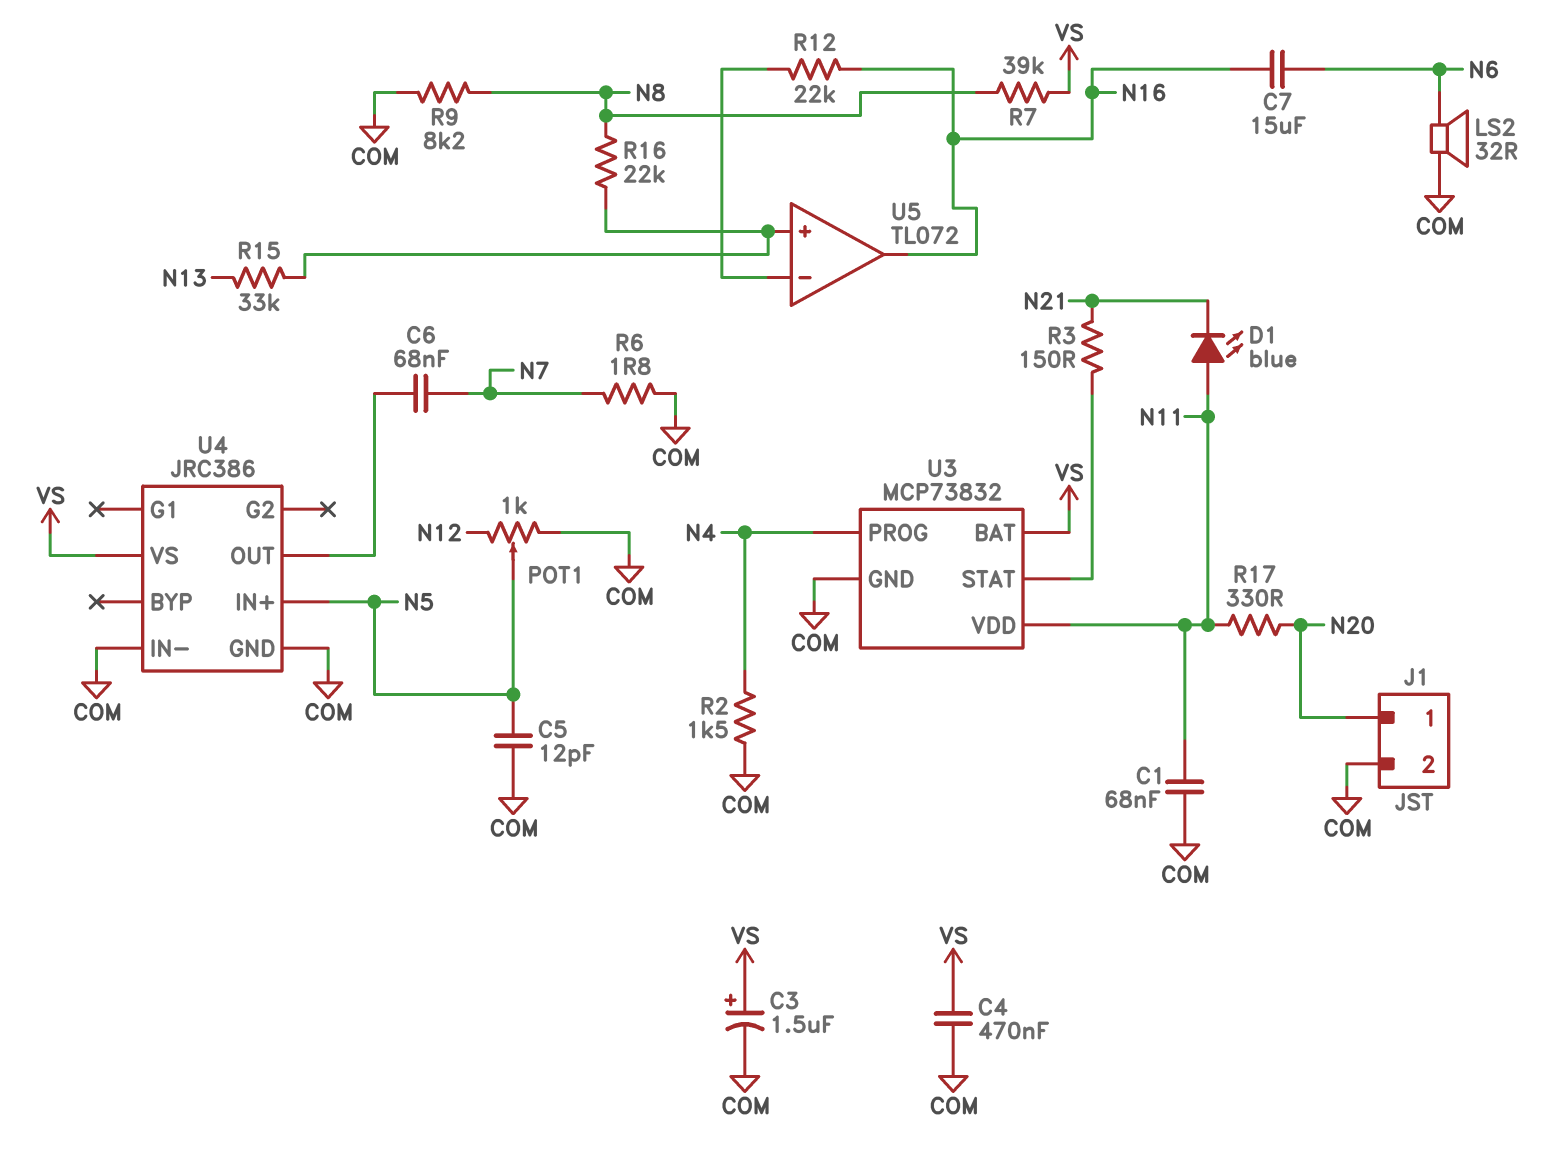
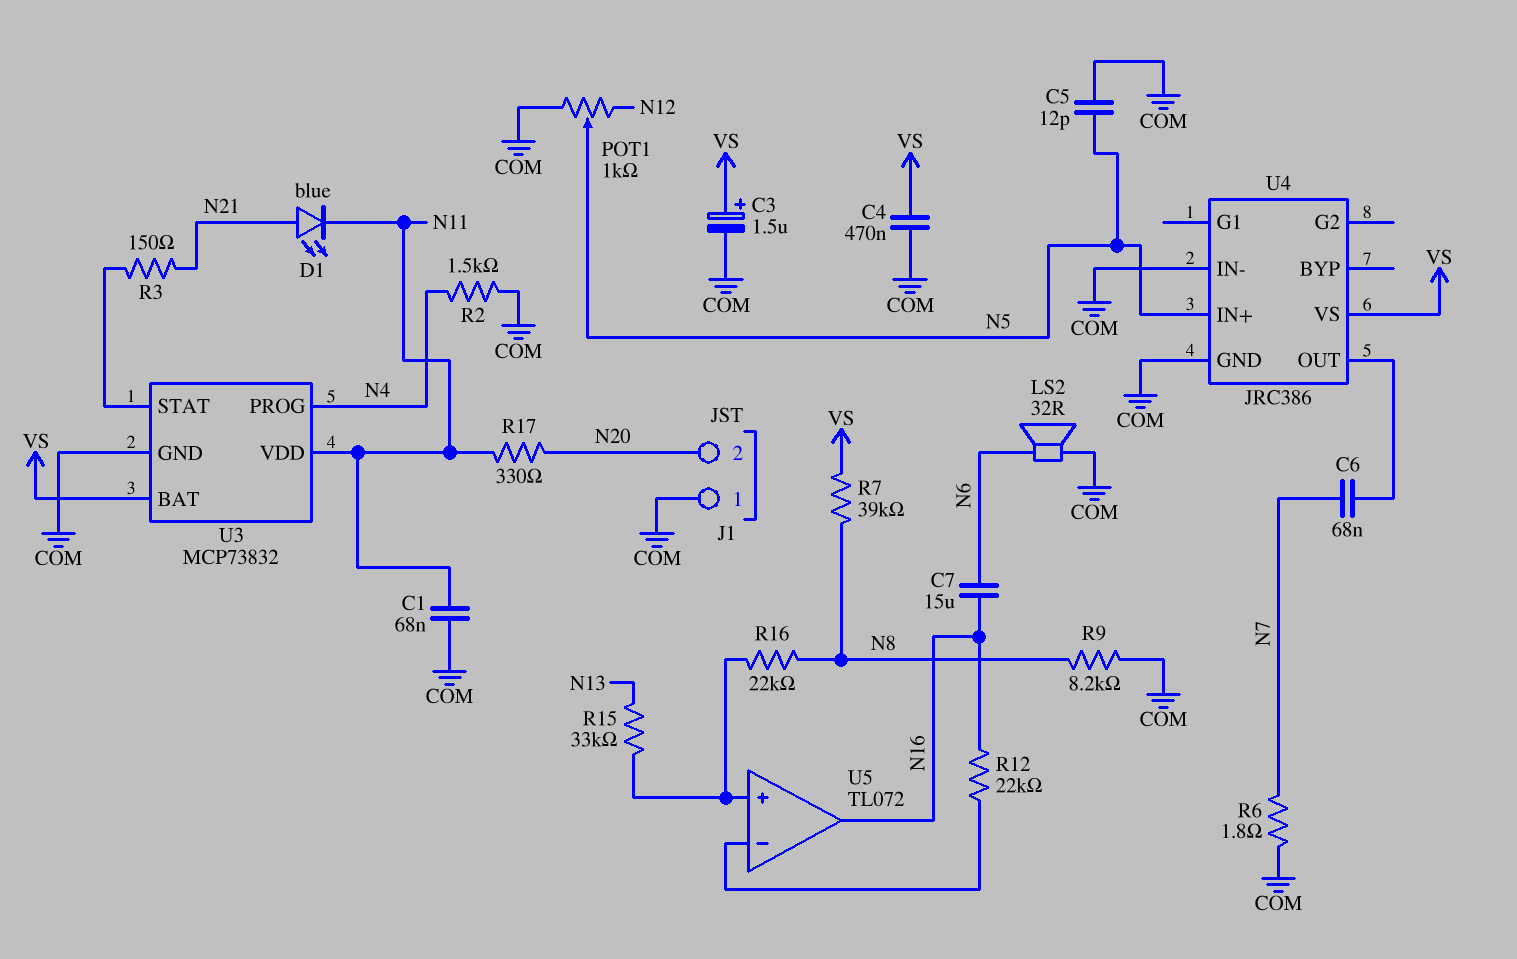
D1: LED blue (A N11, K N21) -> LED blue (A N21, K N11)
J1 pin 1: N20 -> COM
J1 pin 2: COM -> N20

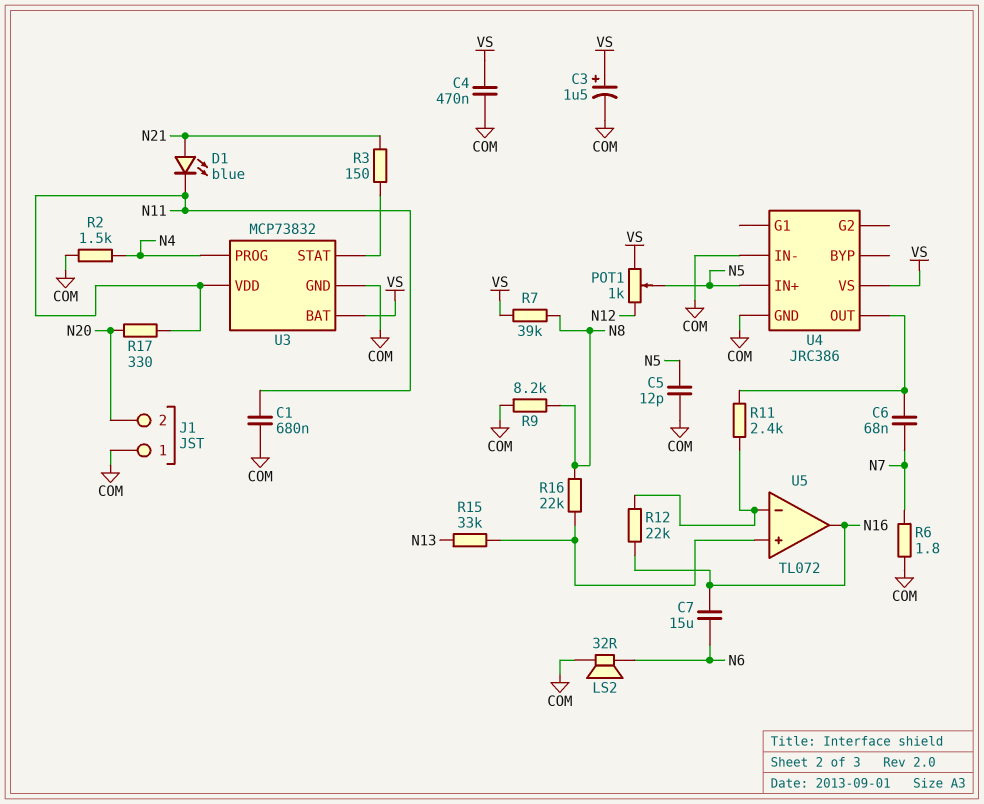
C1: 68nF (COM, N11) -> 680nF (COM, N11)
POT1: 1k (COM, N12, wiper N5) -> 1k (N12, VS, wiper N5)
R11: none -> 2.4k (U4/OUT, U5/in-)

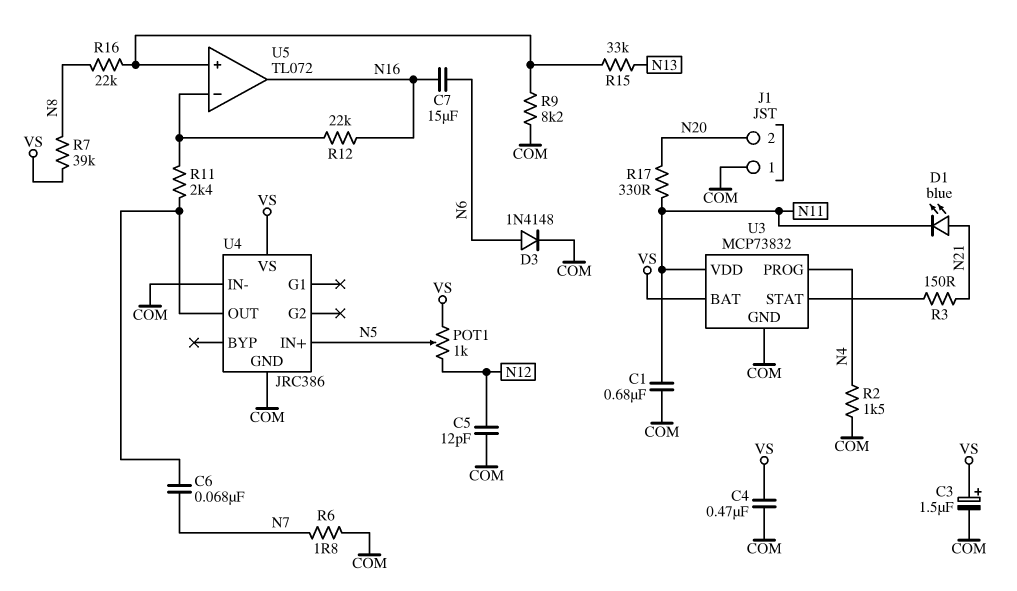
C5: 12pF (COM, N5) -> 12pF (COM, N12)
D3: none -> diode 1N4148 (A N6, K COM)
LS2: speaker 32R (COM, N6) -> none
R9: 8.2k (COM, N8) -> 8.2k (COM, U5/in+)

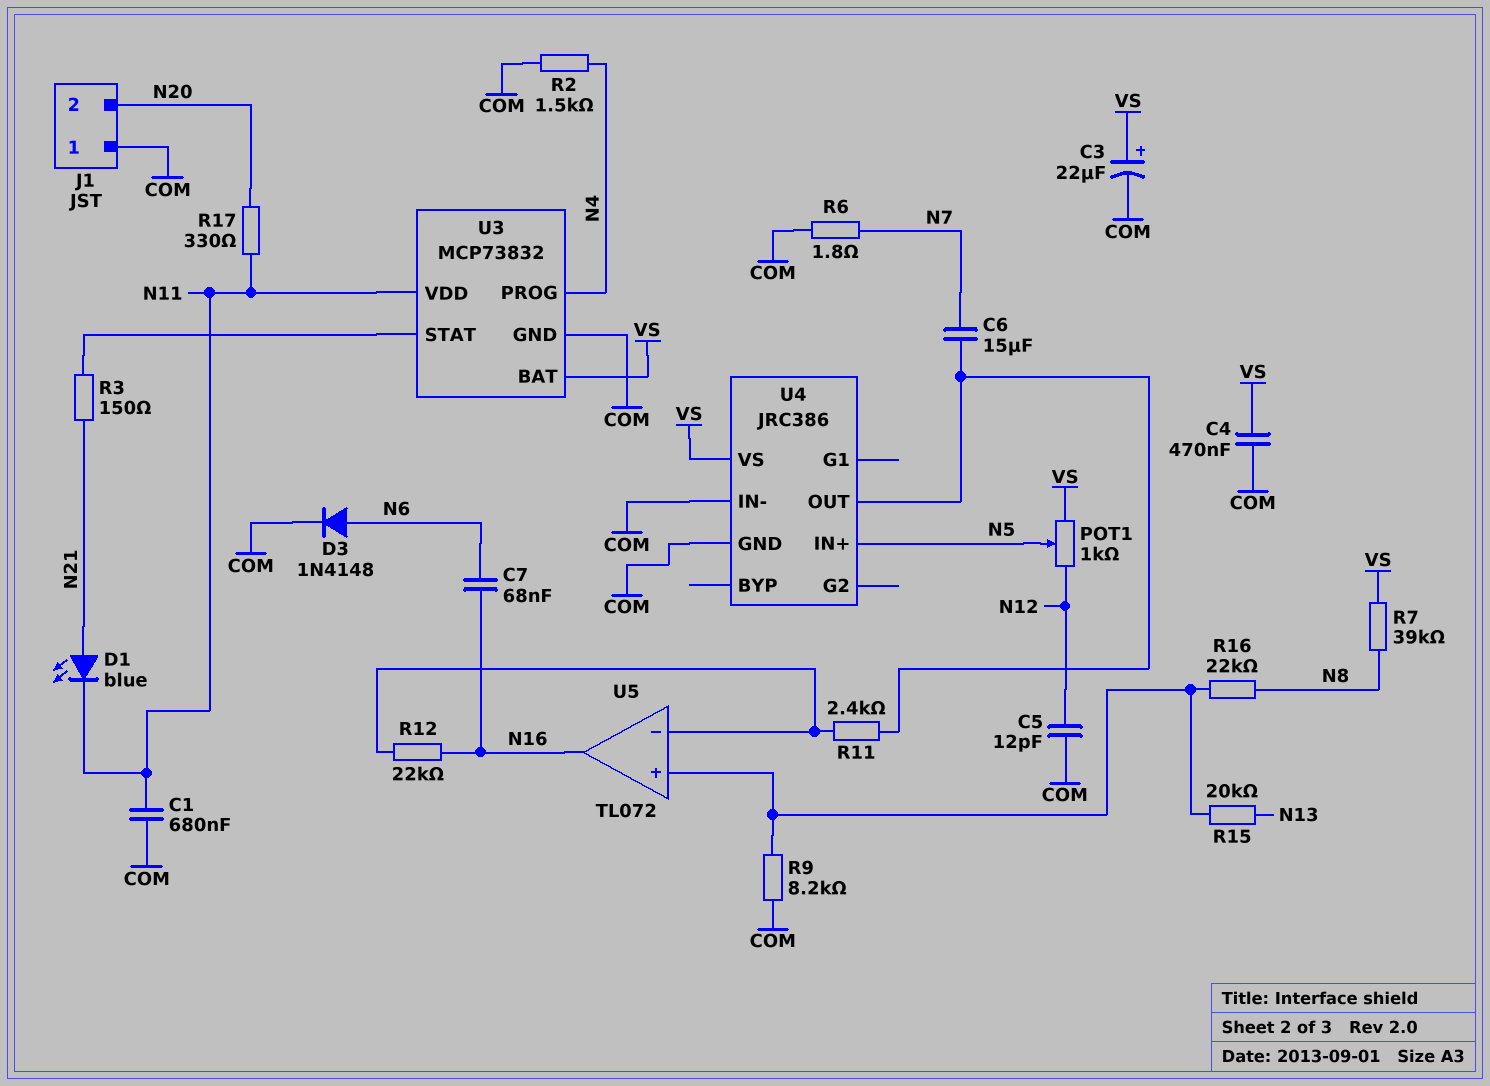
C3: 1.5uF (plus VS, minus COM) -> 22uF (plus VS, minus COM)
C6: 68nF (N7, U4/OUT) -> 15uF (N7, U4/OUT)
C7: 15uF (N6, N16) -> 68nF (N6, N16)
R15: 33k (N13, U5/in+) -> 20k (N13, U5/in+)

